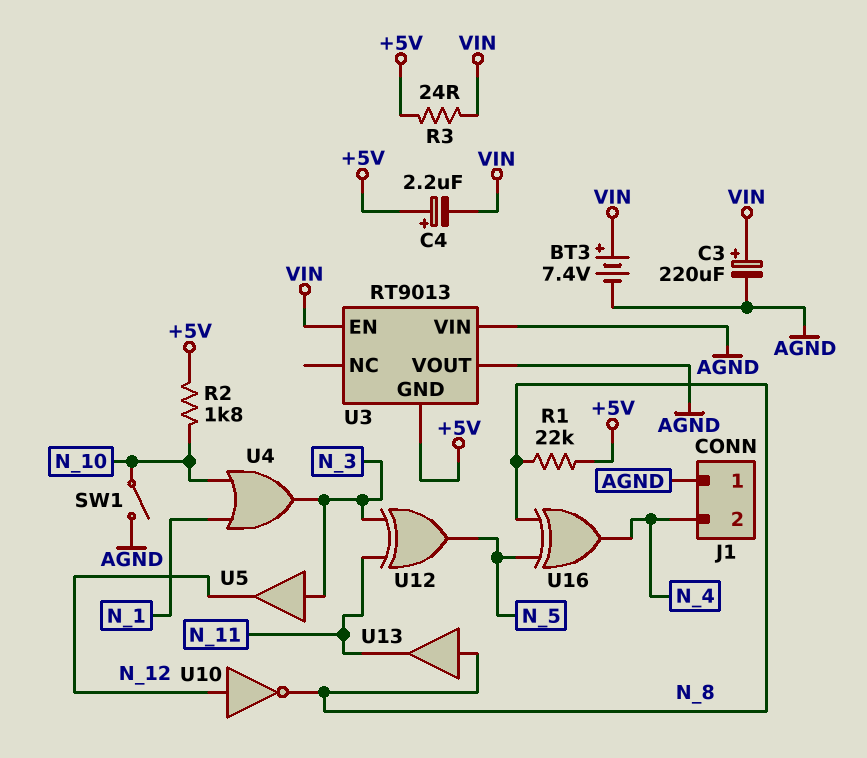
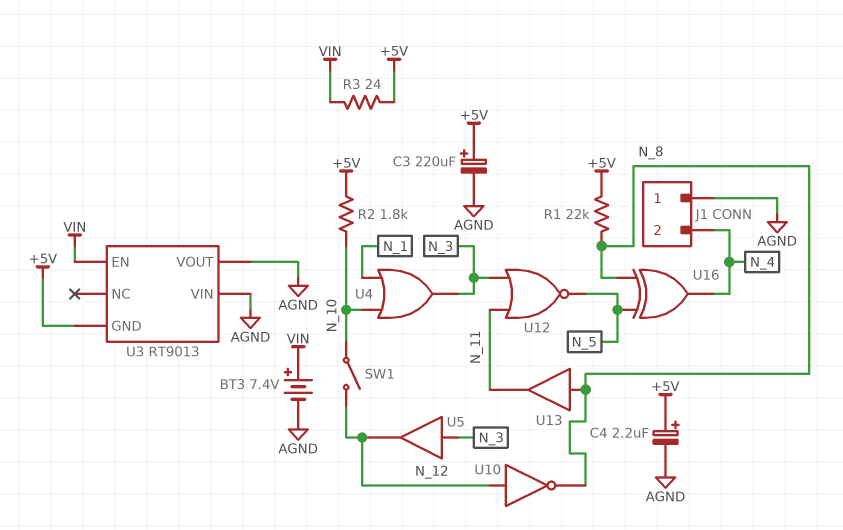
C3: 220uF (plus VIN, minus AGND) -> 220uF (plus +5V, minus AGND)
C4: 2.2uF (plus +5V, minus VIN) -> 2.2uF (plus +5V, minus AGND)
SW1: switch (AGND, N_10) -> switch (N_10, N_12)
U12: XOR (in N_3, in N_11, out N_5) -> NOR (in N_3, in N_11, out N_5)

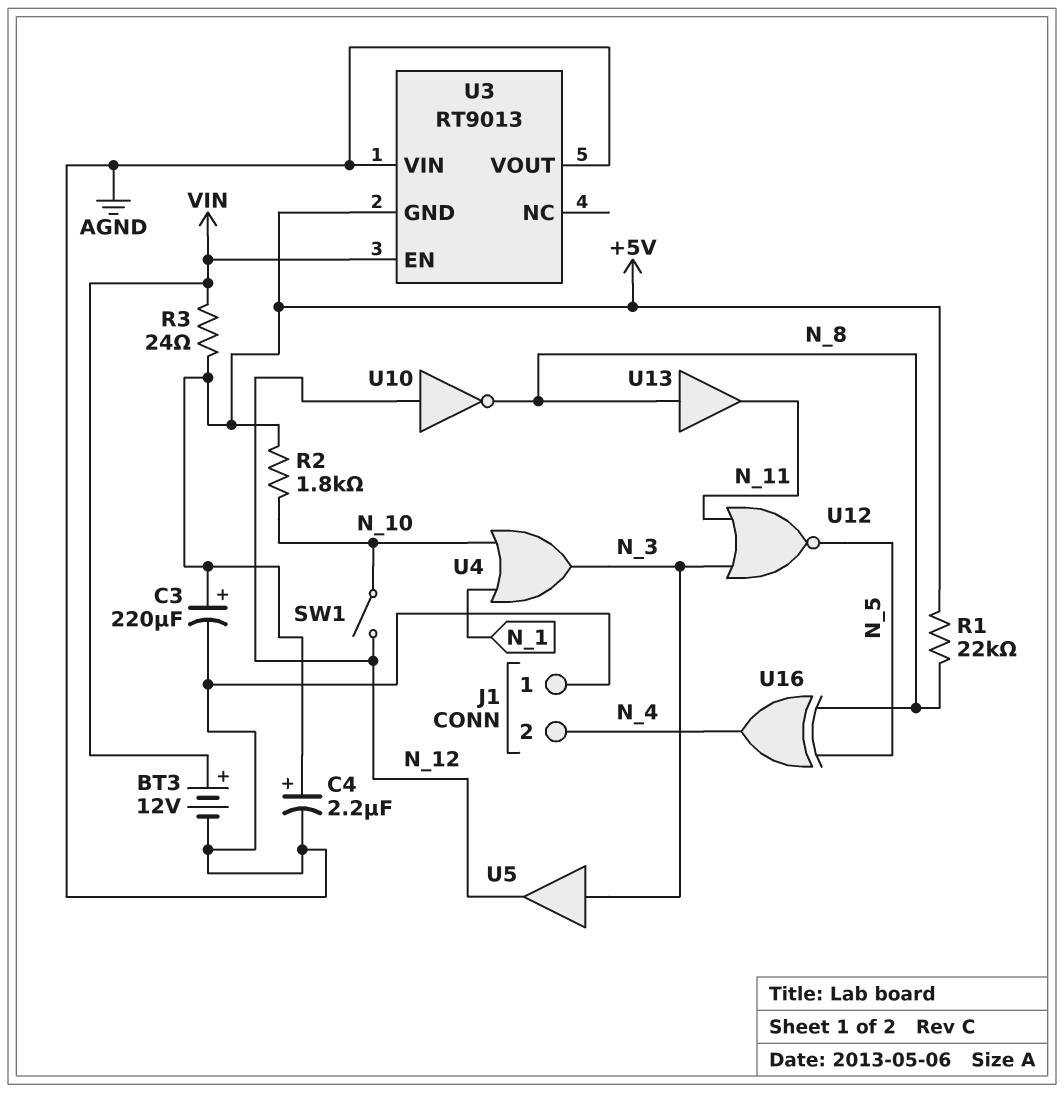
BT3: 7.4V (plus VIN, minus AGND) -> 12V (plus VIN, minus AGND)

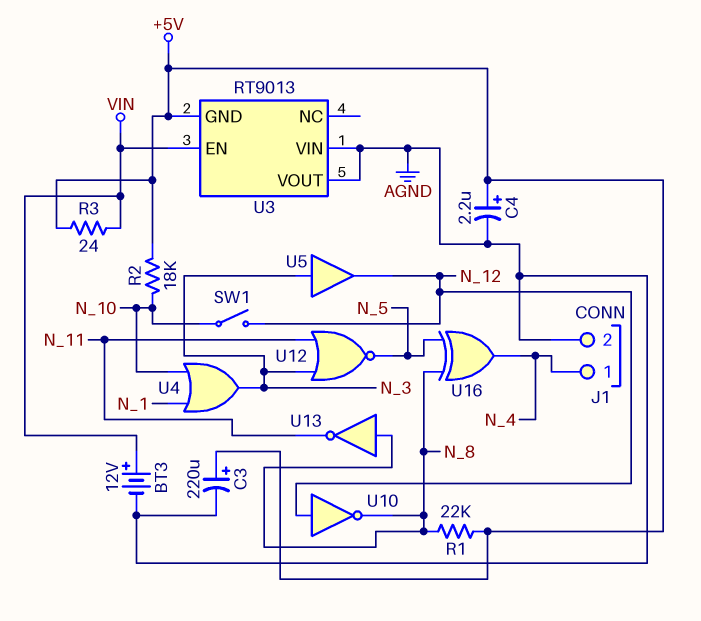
J1 pin 1: AGND -> N_4
J1 pin 2: N_4 -> AGND
R2: 1.8k (+5V, N_10) -> 18k (+5V, N_10)
U13: buffer (in N_8, out N_11) -> NOT (in N_8, out N_11)

